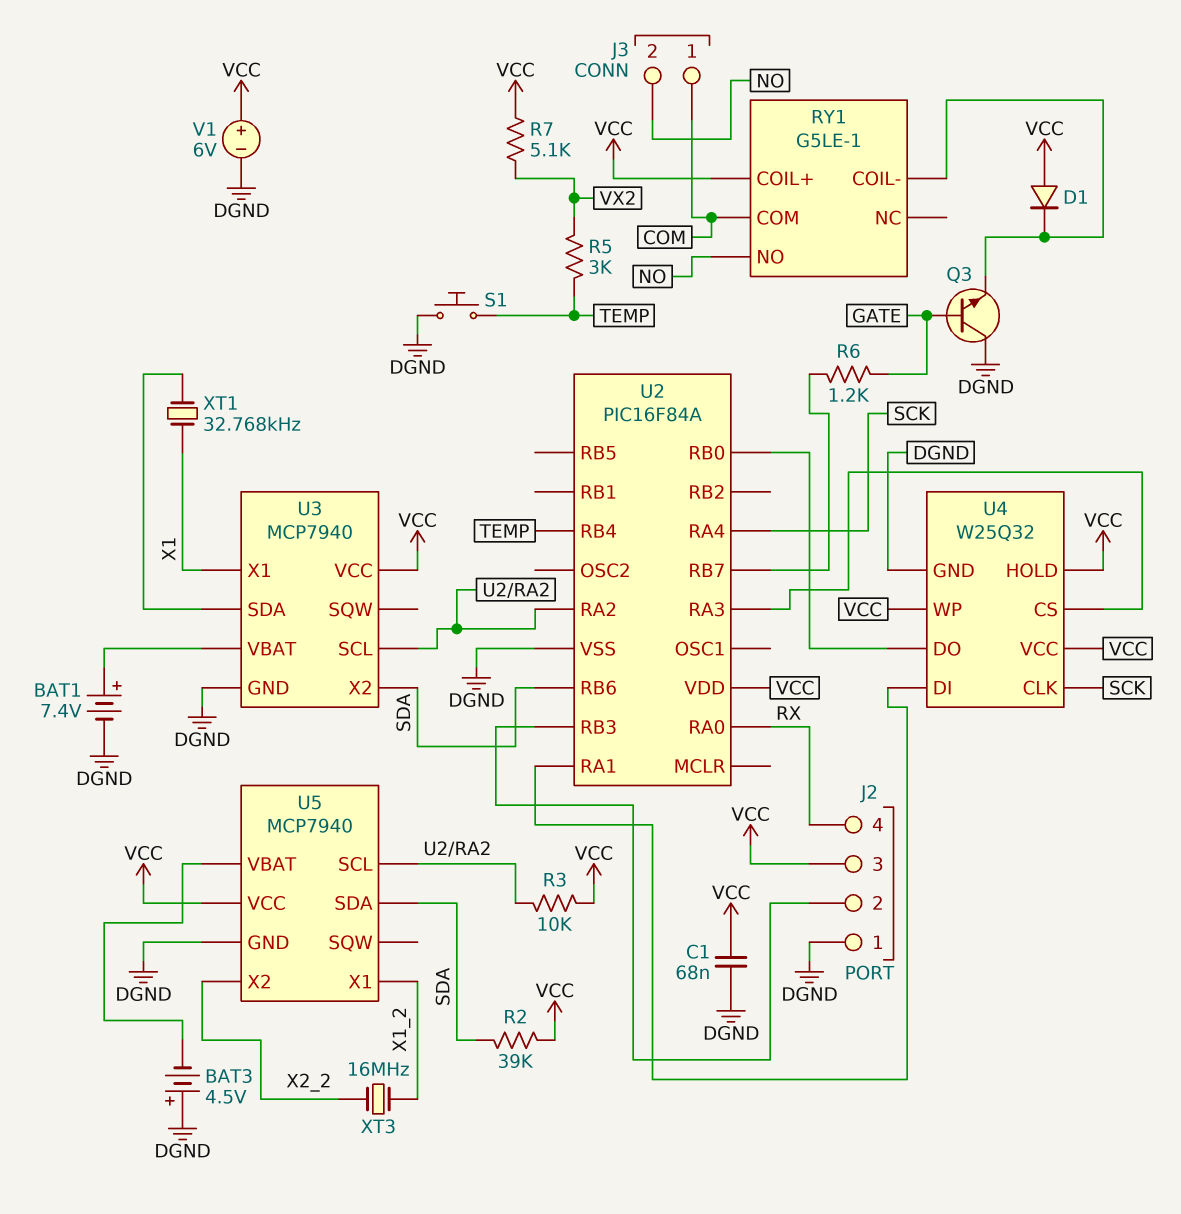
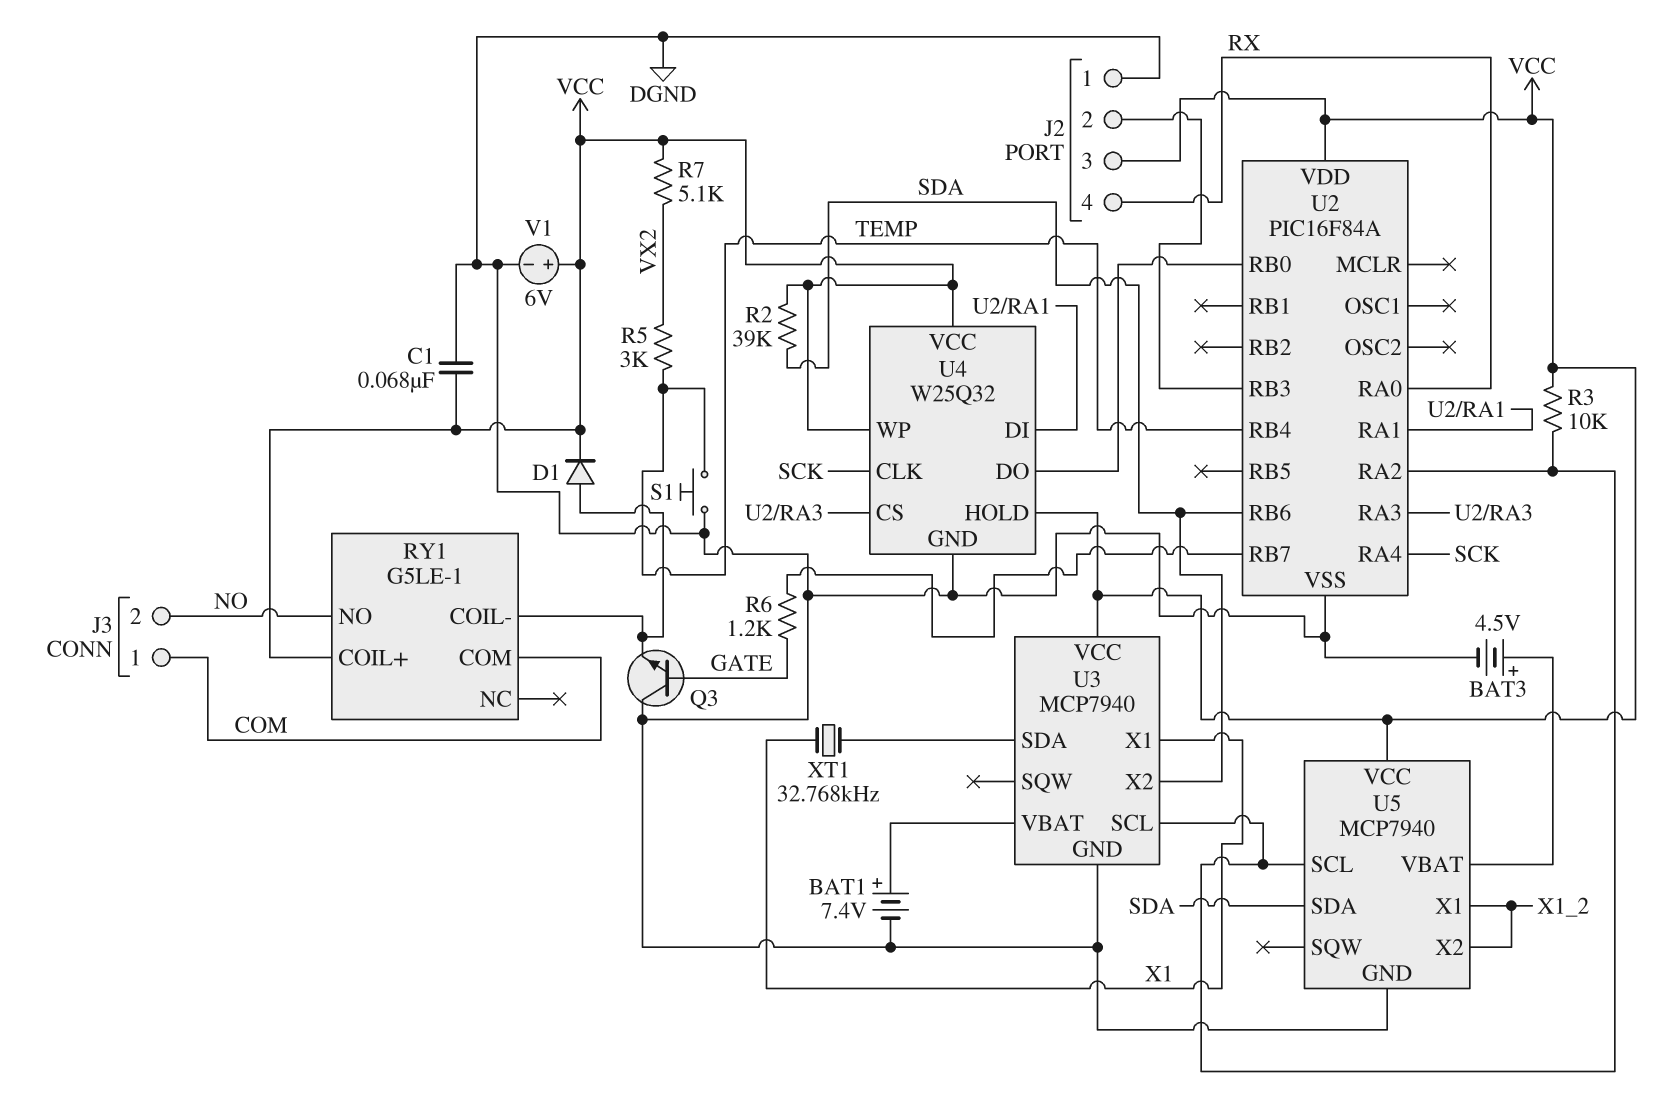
BAT3: 4.5V (plus DGND, minus U5/VBAT) -> 4.5V (plus U5/VBAT, minus DGND)
D1: diode (A VCC, K RY1/COIL-) -> diode (A RY1/COIL-, K VCC)
U5 pin X2: X2_2 -> X1_2
XT3: 16MHz (X1_2, X2_2) -> none

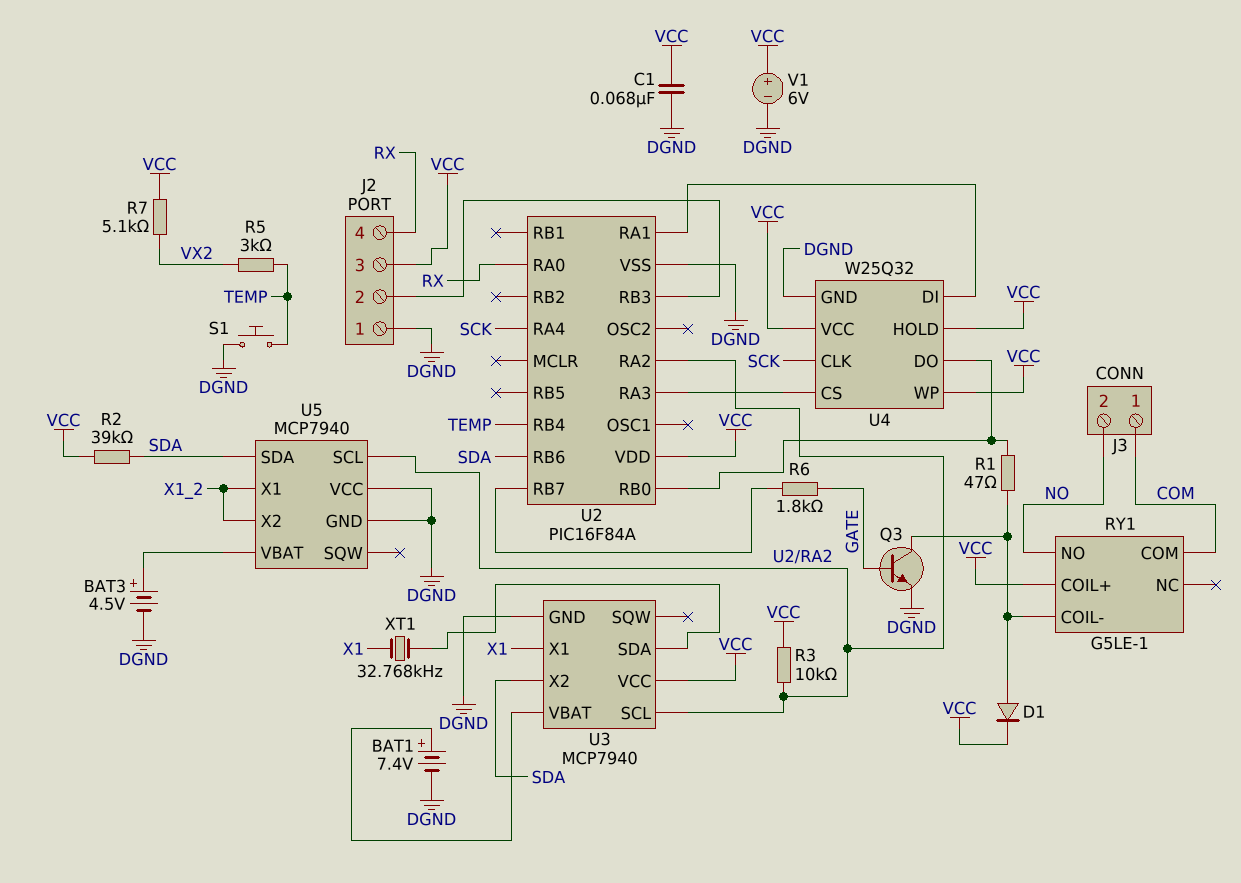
Q3: NPN (B GATE, C DGND, E RY1/COIL-) -> NPN (B GATE, C RY1/COIL-, E DGND)
R1: none -> 47 (RY1/COIL-, U2/RB0)
R6: 1.2k (GATE, U2/RB7) -> 1.8k (GATE, U2/RB7)
U5 pin VCC: VCC -> DGND

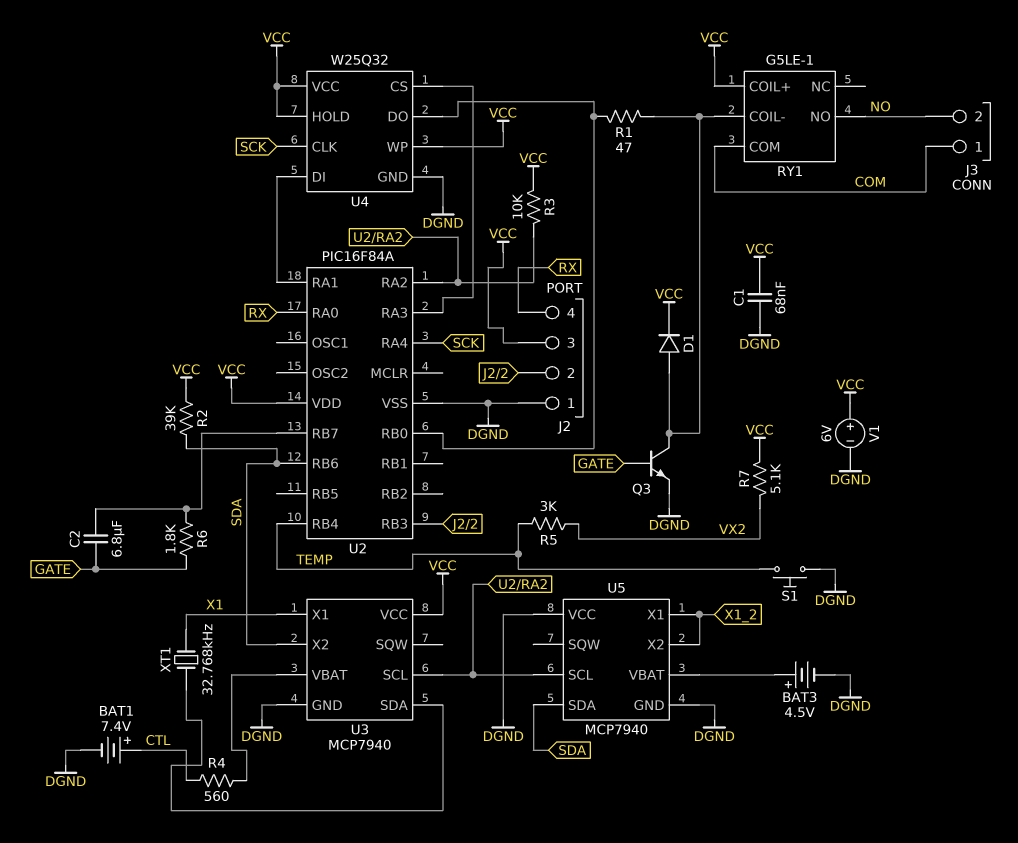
BAT1: 7.4V (plus U3/VBAT, minus DGND) -> 7.4V (plus CTL, minus DGND)
C2: none -> 6.8uF (GATE, U2/RB7)
R4: none -> 560 (CTL, U3/VBAT)

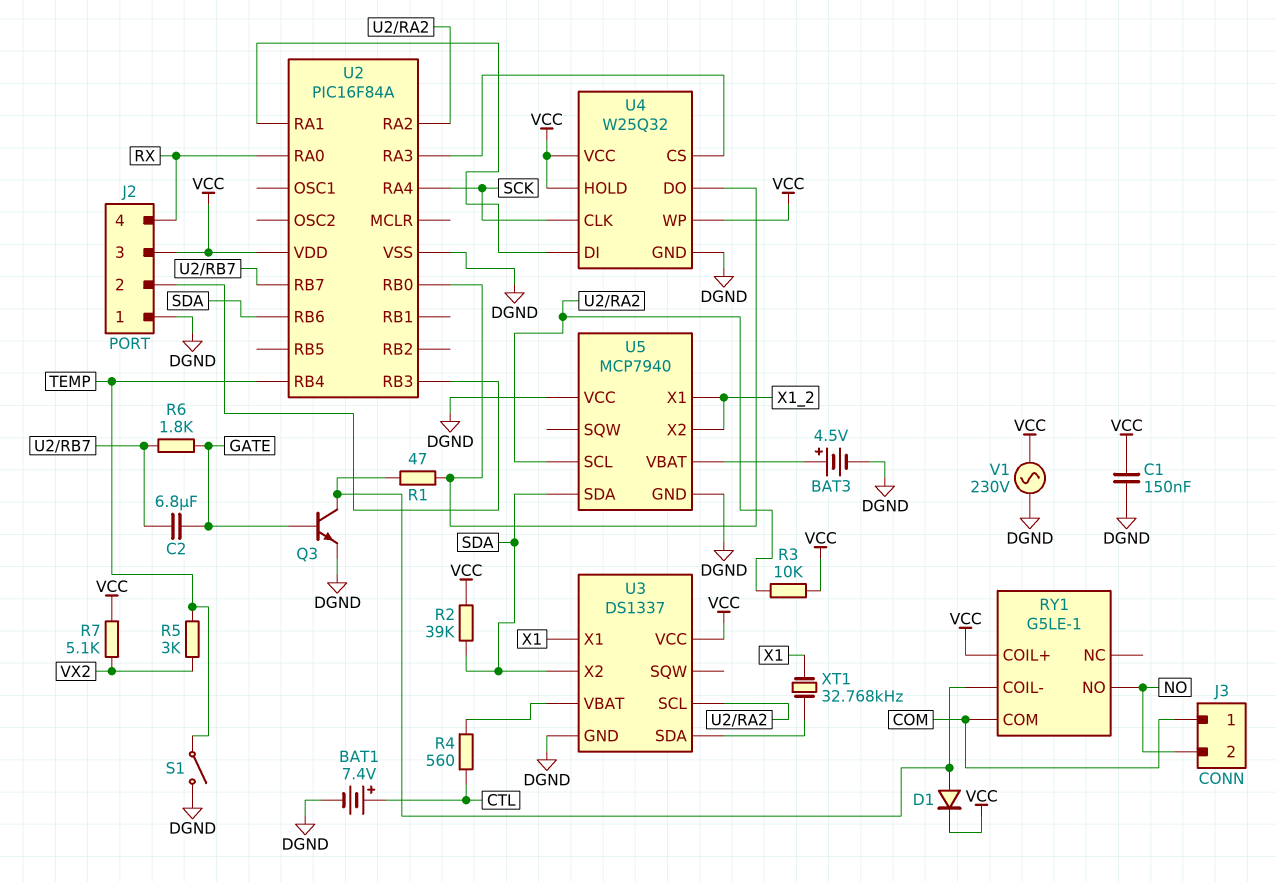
C1: 68nF (DGND, VCC) -> 150nF (DGND, VCC)
S1: button (DGND, TEMP) -> switch (DGND, TEMP)
U3: MCP7940 -> DS1337
V1: 6V (plus VCC, minus DGND) -> AC 230V (DGND, VCC)

